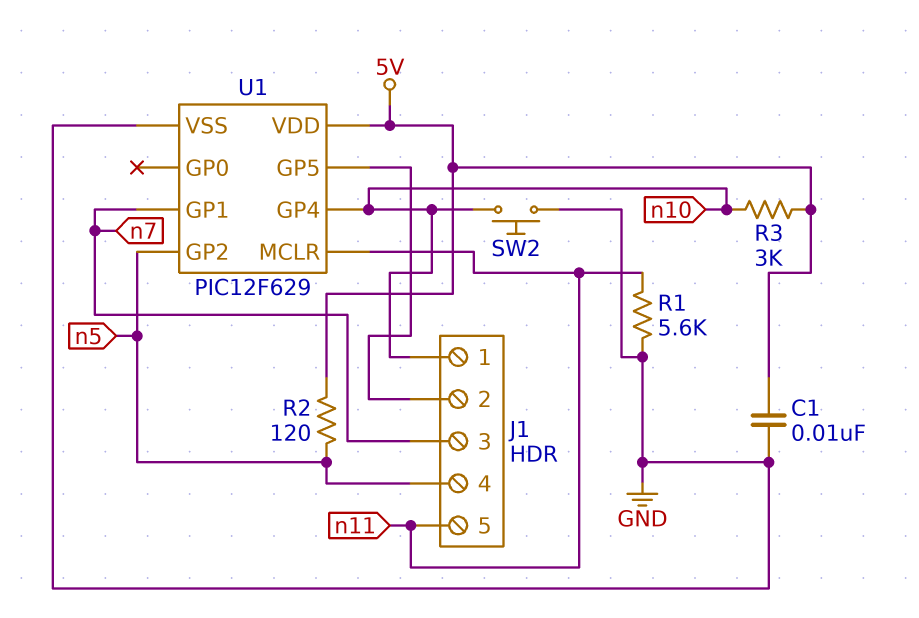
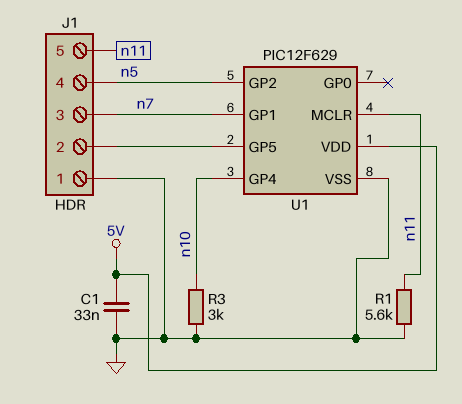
C1: 10nF (5V, GND) -> 33nF (5V, GND)
J1 pin 1: n10 -> GND
R2: 120 (5V, n5) -> none
R3: 3k (5V, n10) -> 3k (GND, n10)
SW2: button (GND, n10) -> none

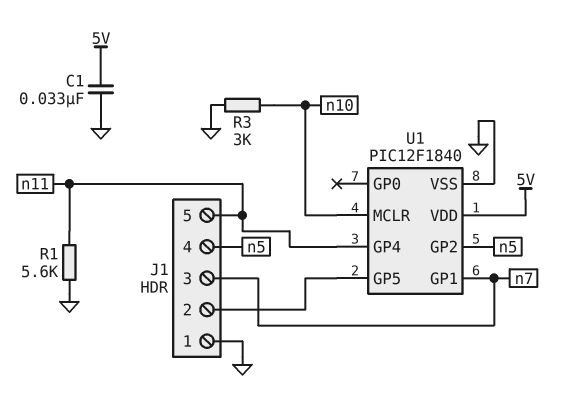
U1: PIC12F629 -> PIC12F1840
U1 pin GP4: n10 -> n11
U1 pin MCLR: n11 -> n10

